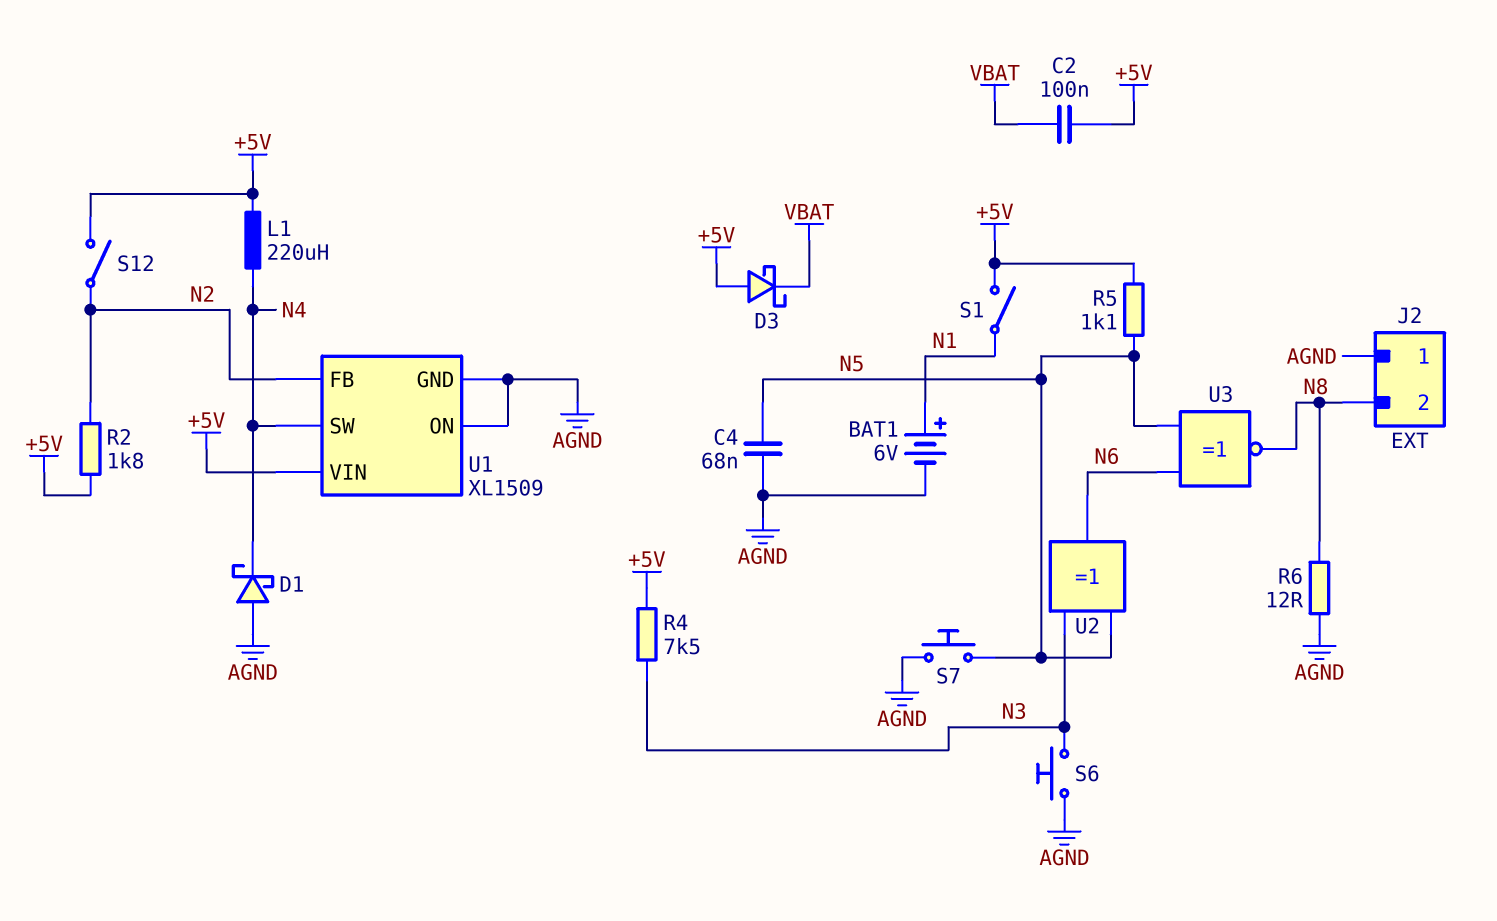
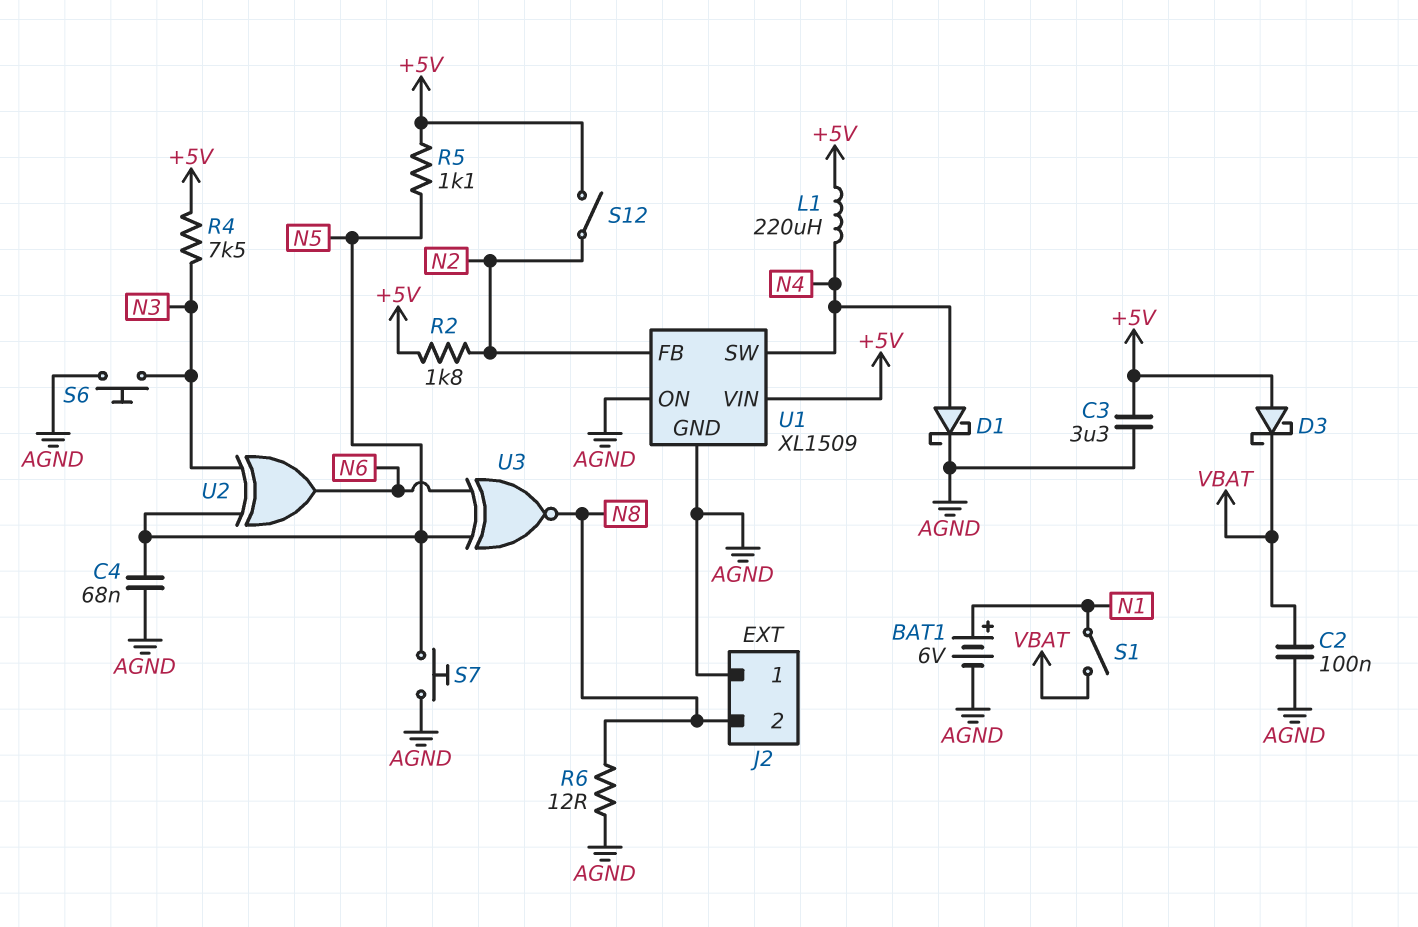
C2: 100nF (+5V, VBAT) -> 100nF (AGND, VBAT)
C3: none -> 3.3uF (+5V, AGND)
D1: schottky (A AGND, K N4) -> schottky (A N4, K AGND)
S1: switch (+5V, N1) -> switch (N1, VBAT)

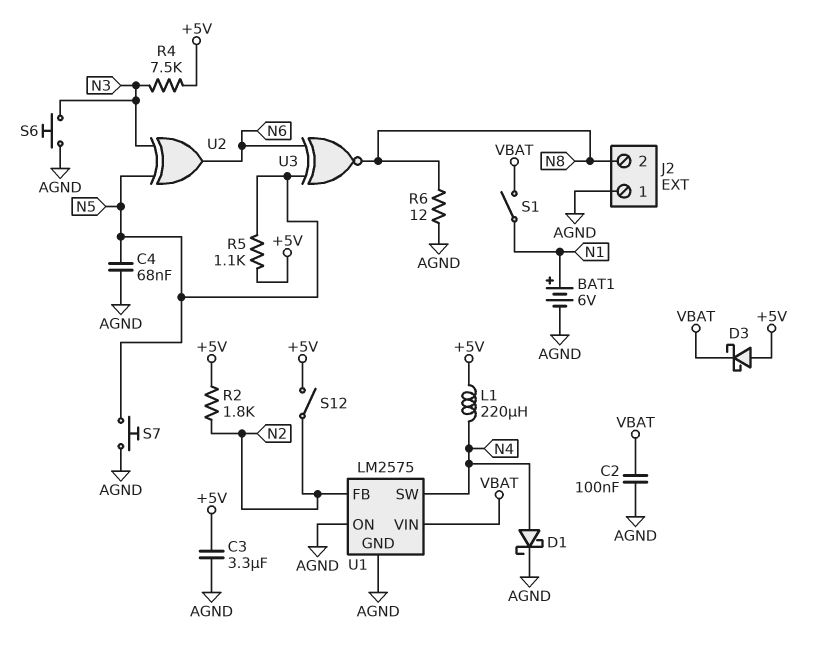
U1: XL1509 -> LM2575
U1 pin VIN: +5V -> VBAT

